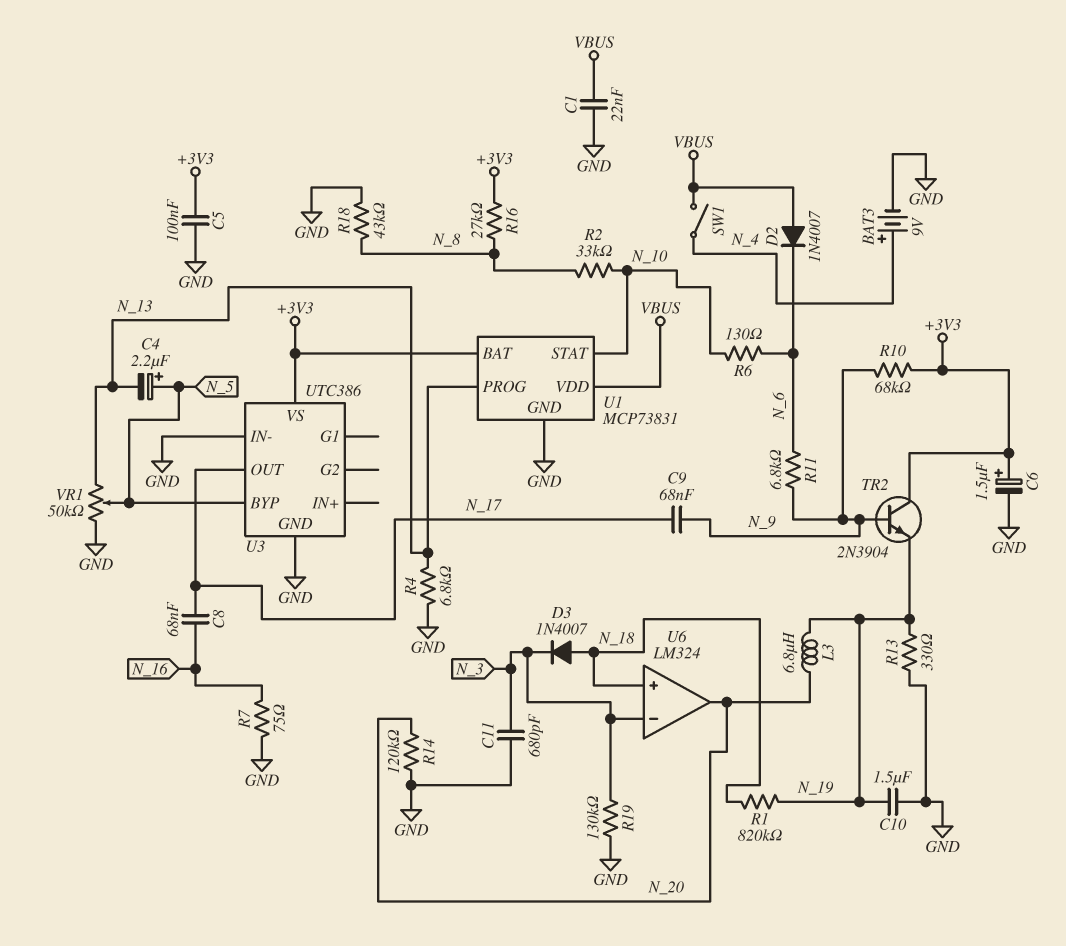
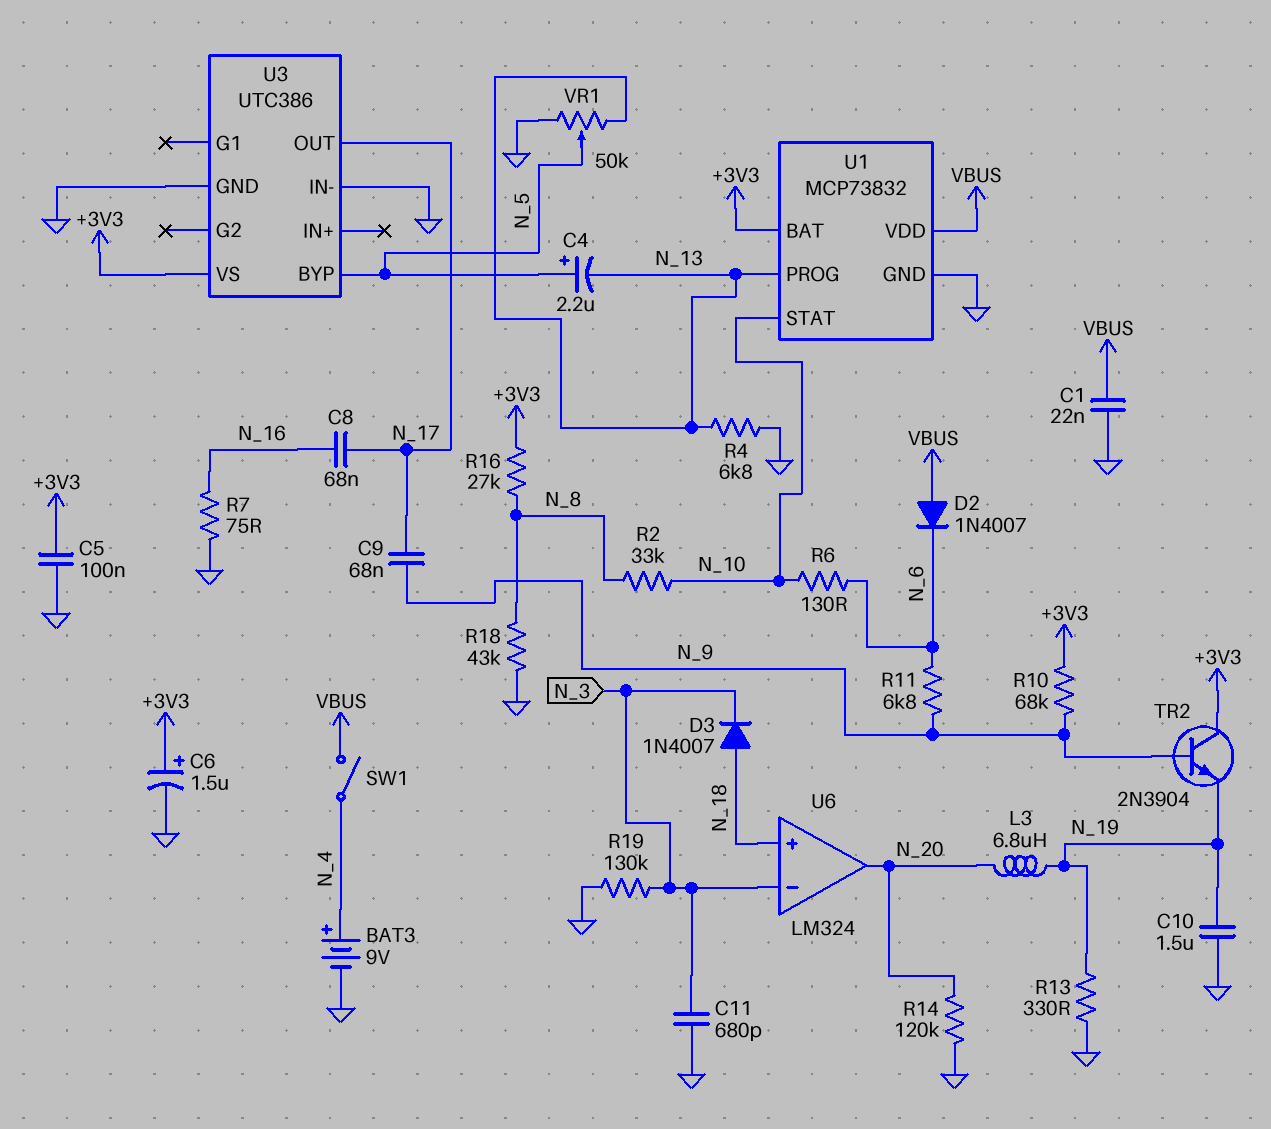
R1: 820k (N_18, N_19) -> none
U1: MCP73831 -> MCP73832

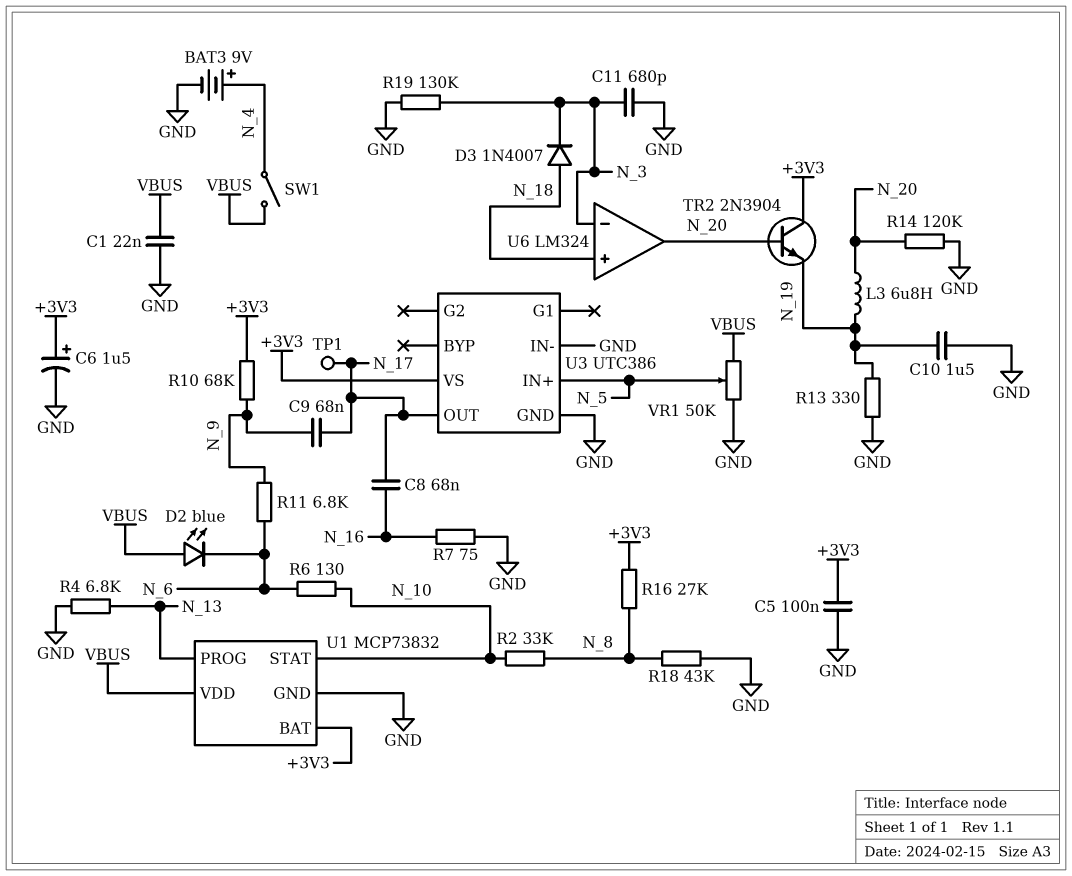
C4: 2.2uF (plus N_5, minus N_13) -> none
D2: diode 1N4007 (A VBUS, K N_6) -> LED blue (A VBUS, K N_6)
TP1: none -> test point (N_17)
TR2: NPN 2N3904 (B N_9, C +3V3, E N_19) -> NPN 2N3904 (B N_20, C +3V3, E N_19)
U3 pin BYP: N_5 -> none
U3 pin IN+: none -> N_5
VR1: 50k (GND, N_13, wiper N_5) -> 50k (GND, VBUS, wiper N_5)

